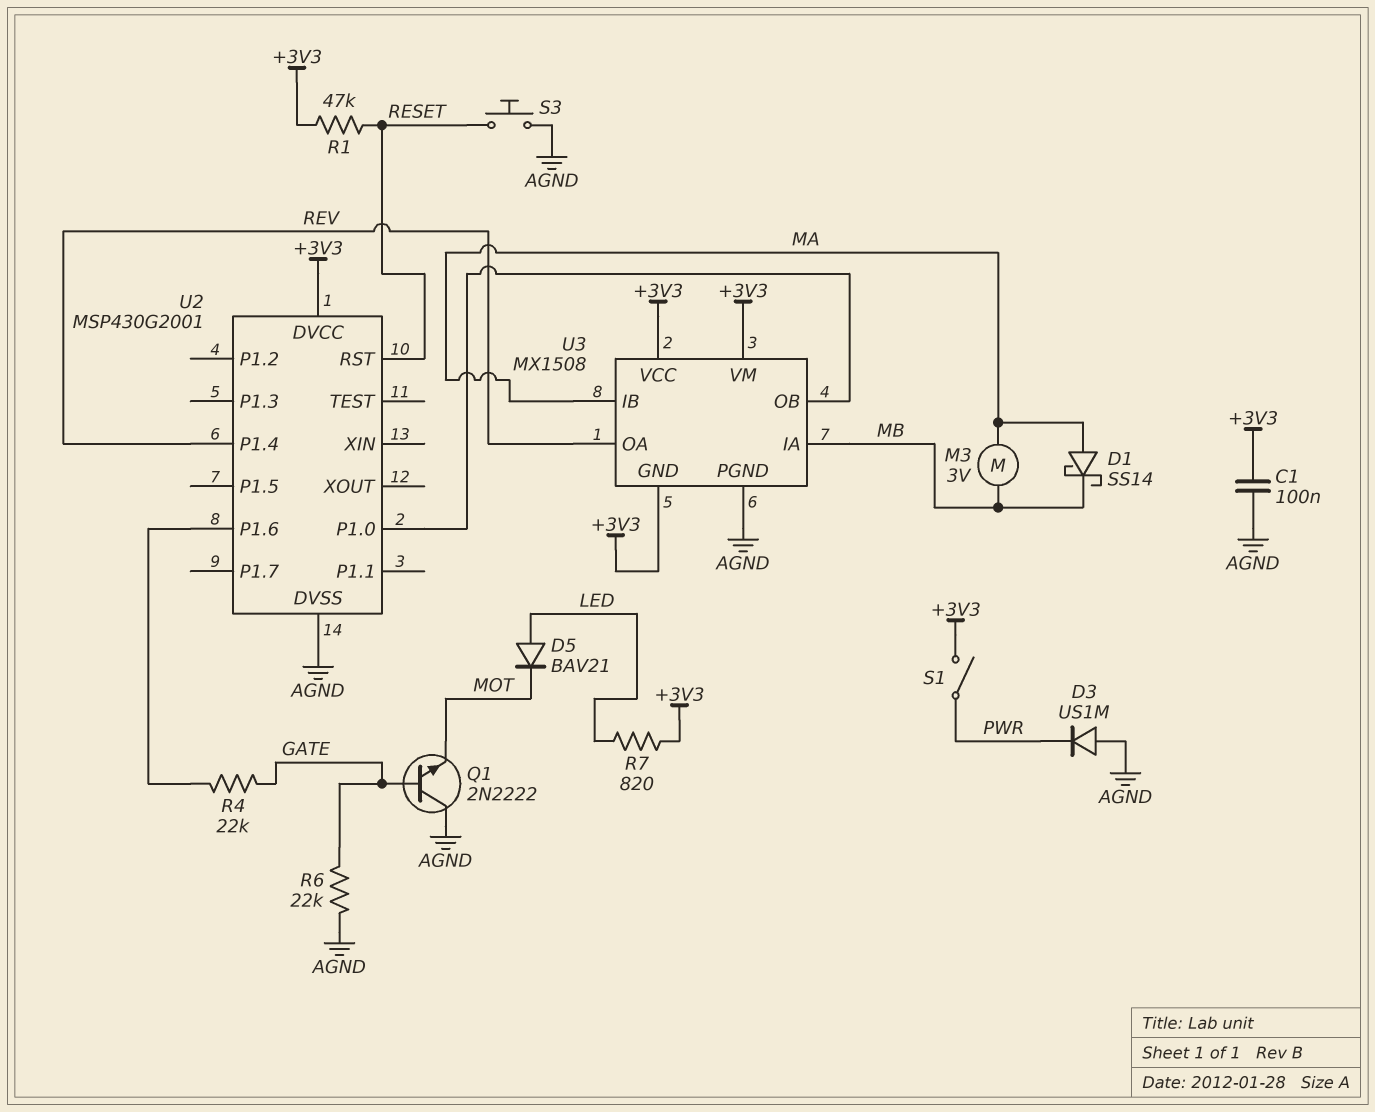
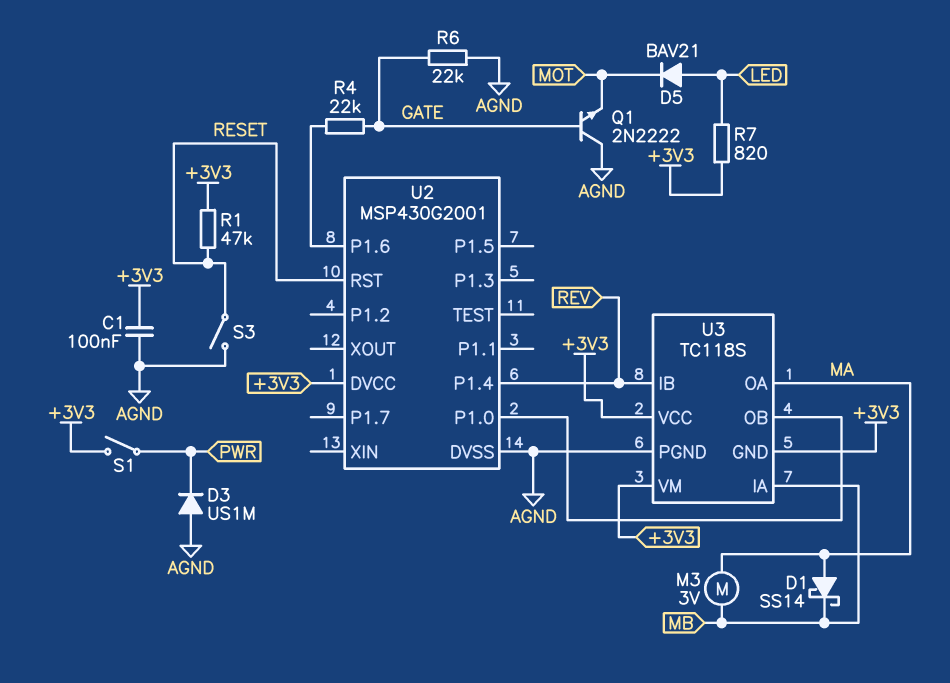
S3: button (AGND, RESET) -> switch (AGND, RESET)
U3: MX1508 -> TC118S
U3 pin IB: MA -> REV
U3 pin OA: REV -> MA

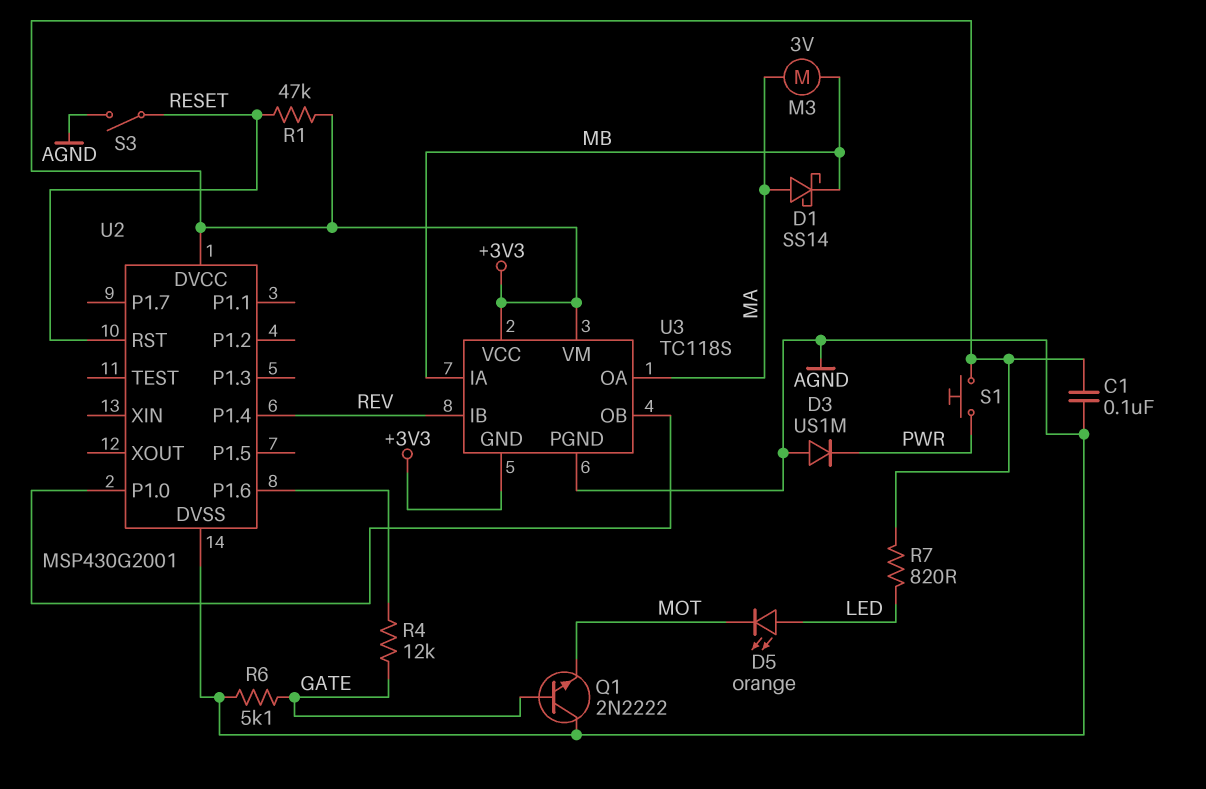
D5: diode BAV21 (A LED, K MOT) -> LED orange (A LED, K MOT)
R4: 22k (GATE, U2/P1.6) -> 12k (GATE, U2/P1.6)
R6: 22k (AGND, GATE) -> 5.1k (AGND, GATE)
S1: switch (+3V3, PWR) -> button (+3V3, PWR)

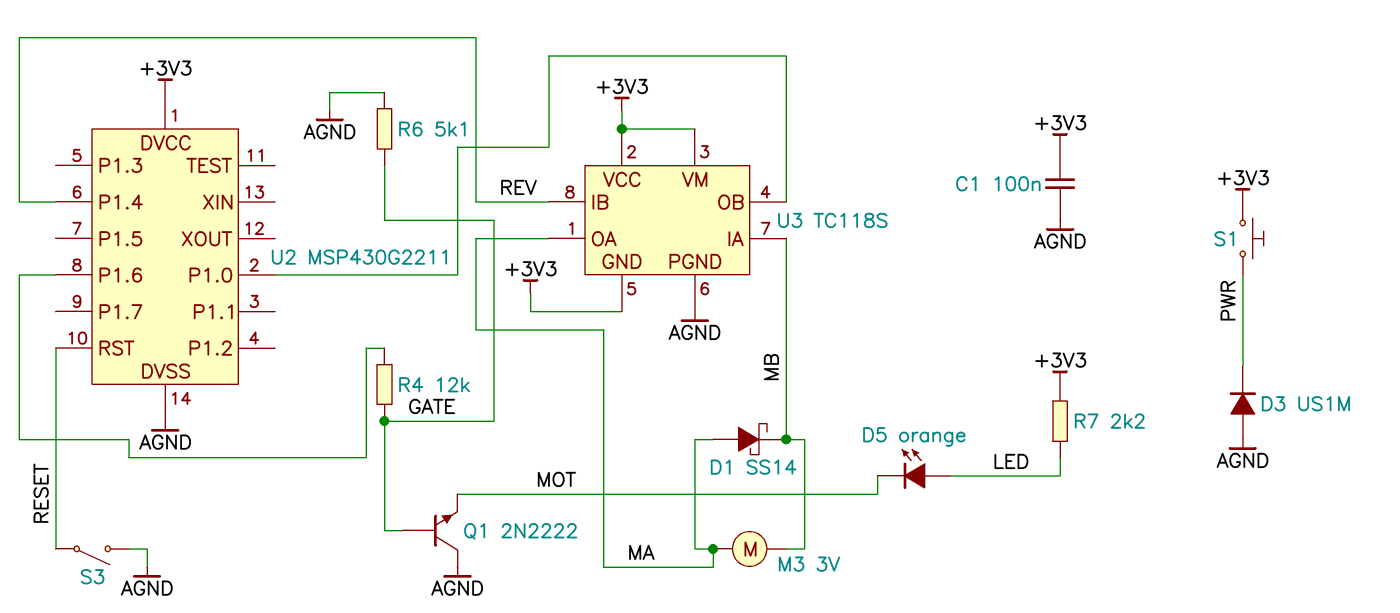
R1: 47k (+3V3, RESET) -> none
R7: 820 (+3V3, LED) -> 2.2k (+3V3, LED)
U2: MSP430G2001 -> MSP430G2211

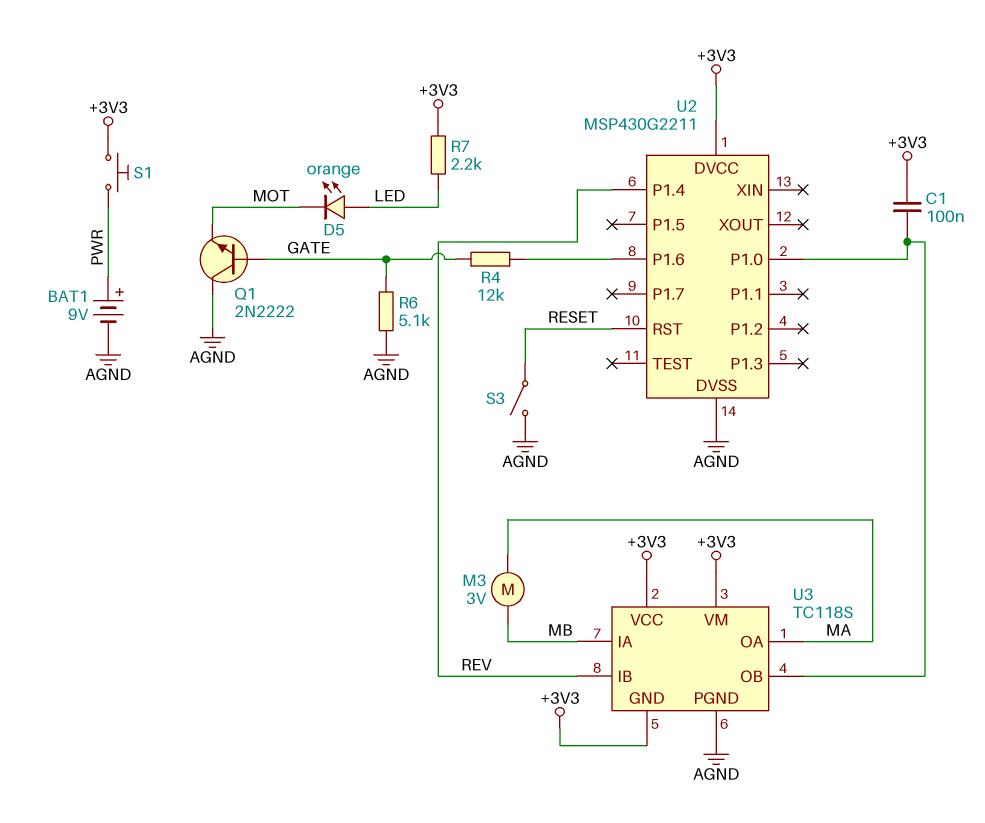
BAT1: none -> 9V (plus PWR, minus AGND)
C1: 100nF (+3V3, AGND) -> 100nF (+3V3, U2/P1.0)
D1: schottky SS14 (A MA, K MB) -> none
D3: diode US1M (A AGND, K PWR) -> none

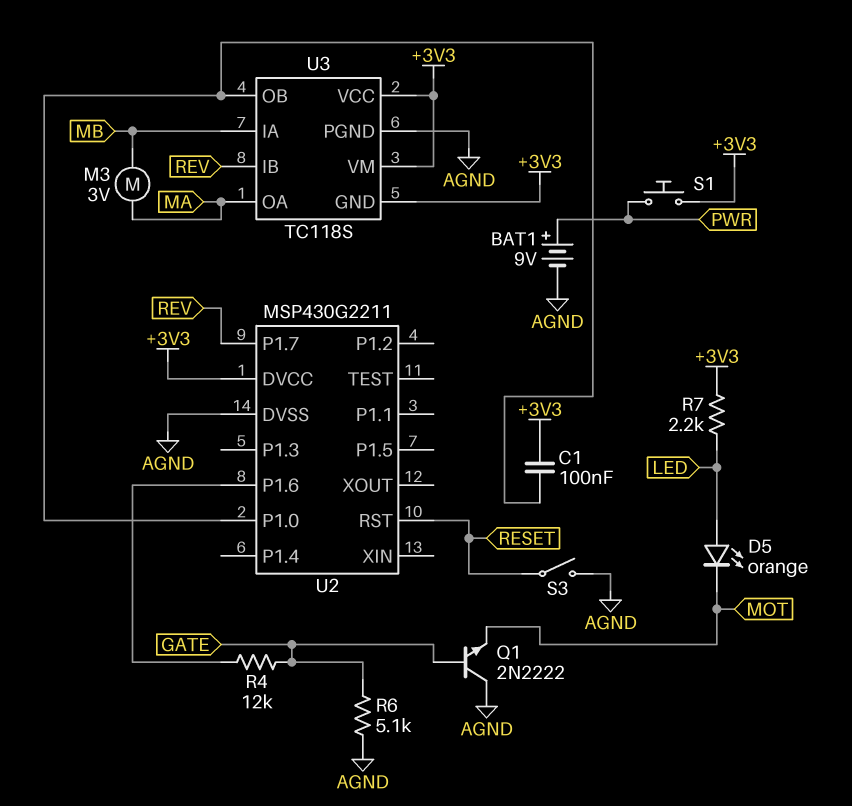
U2 pin P1.4: REV -> none
U2 pin P1.7: none -> REV

